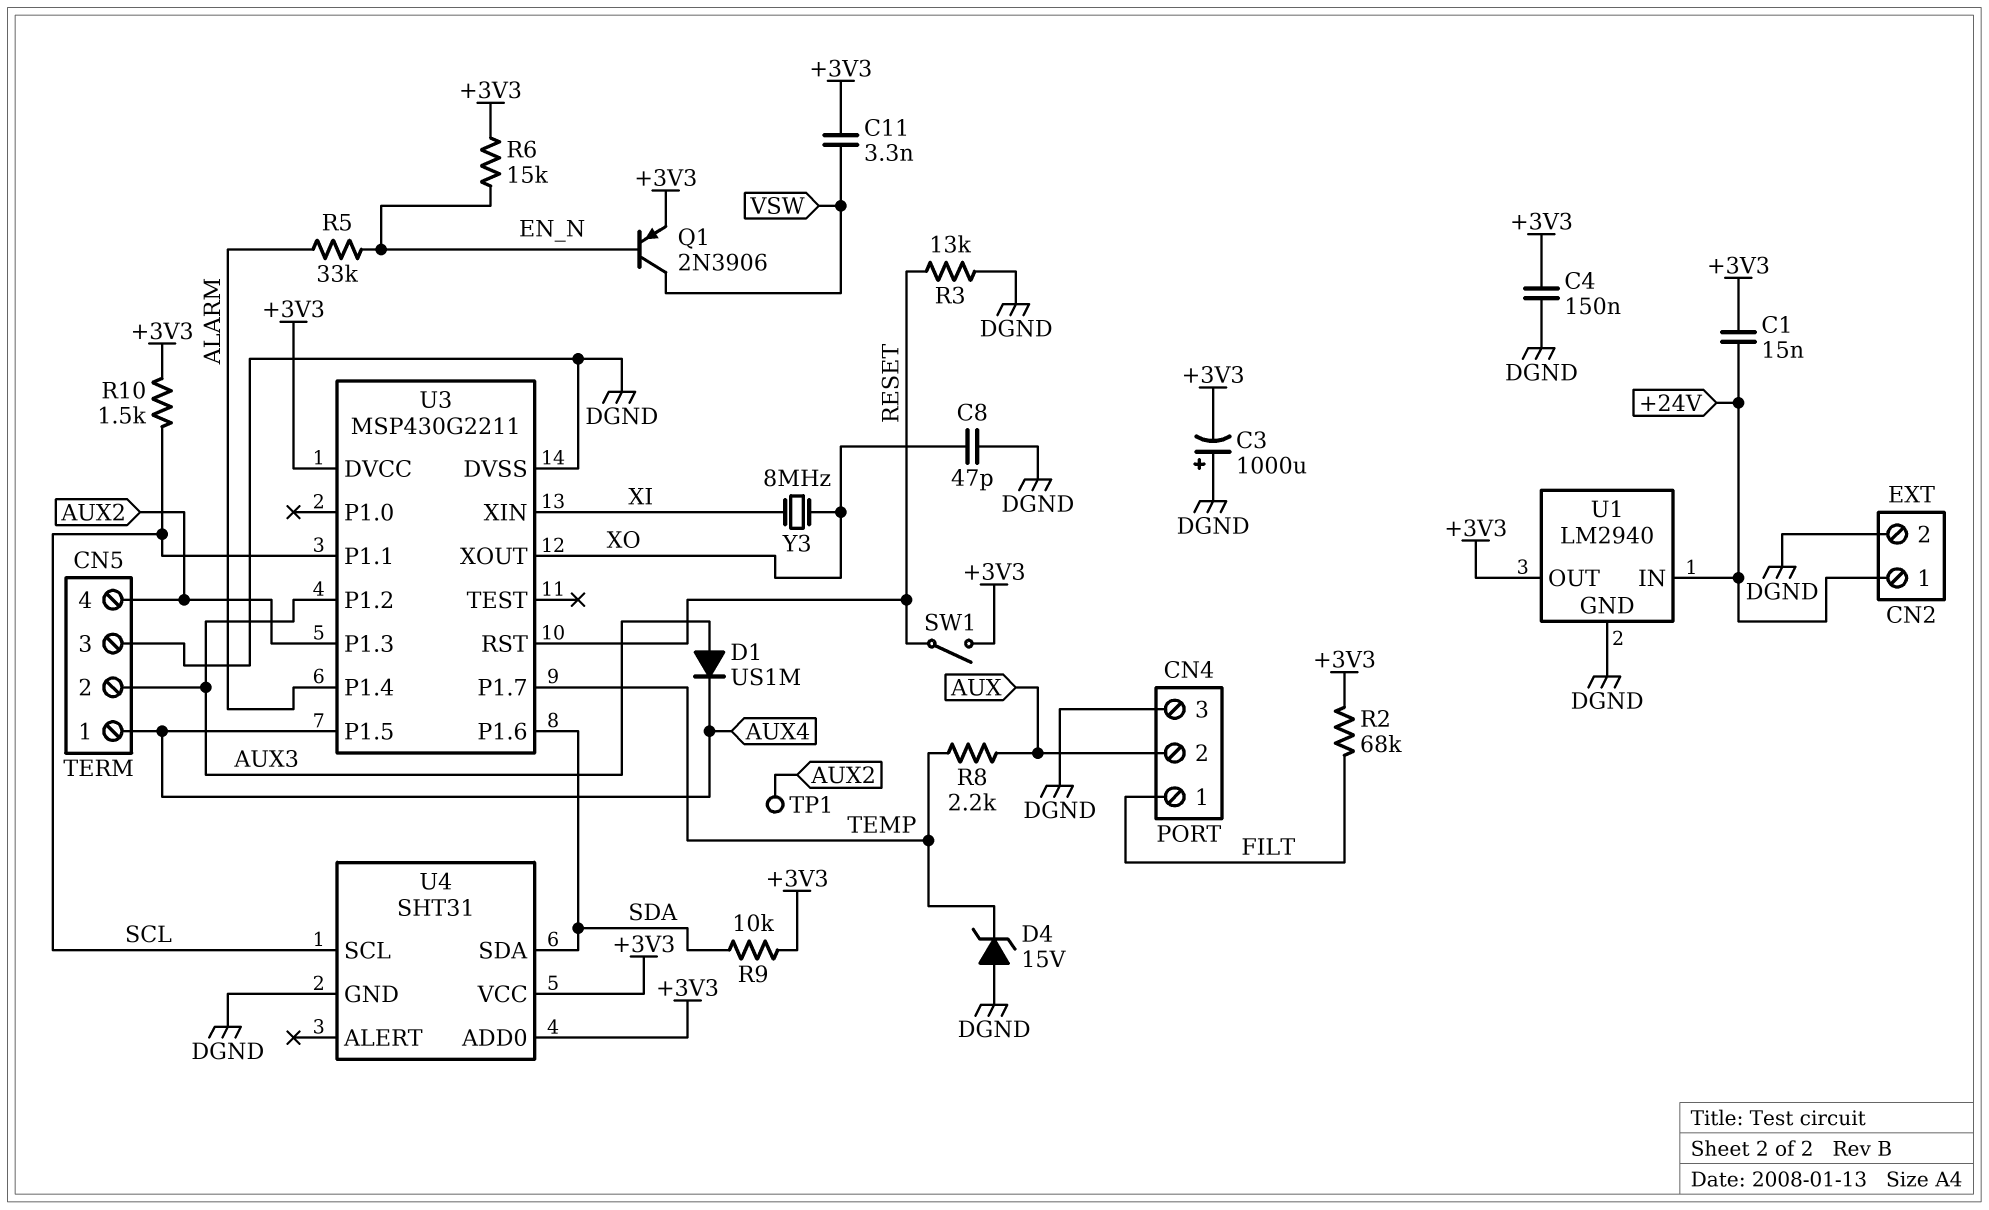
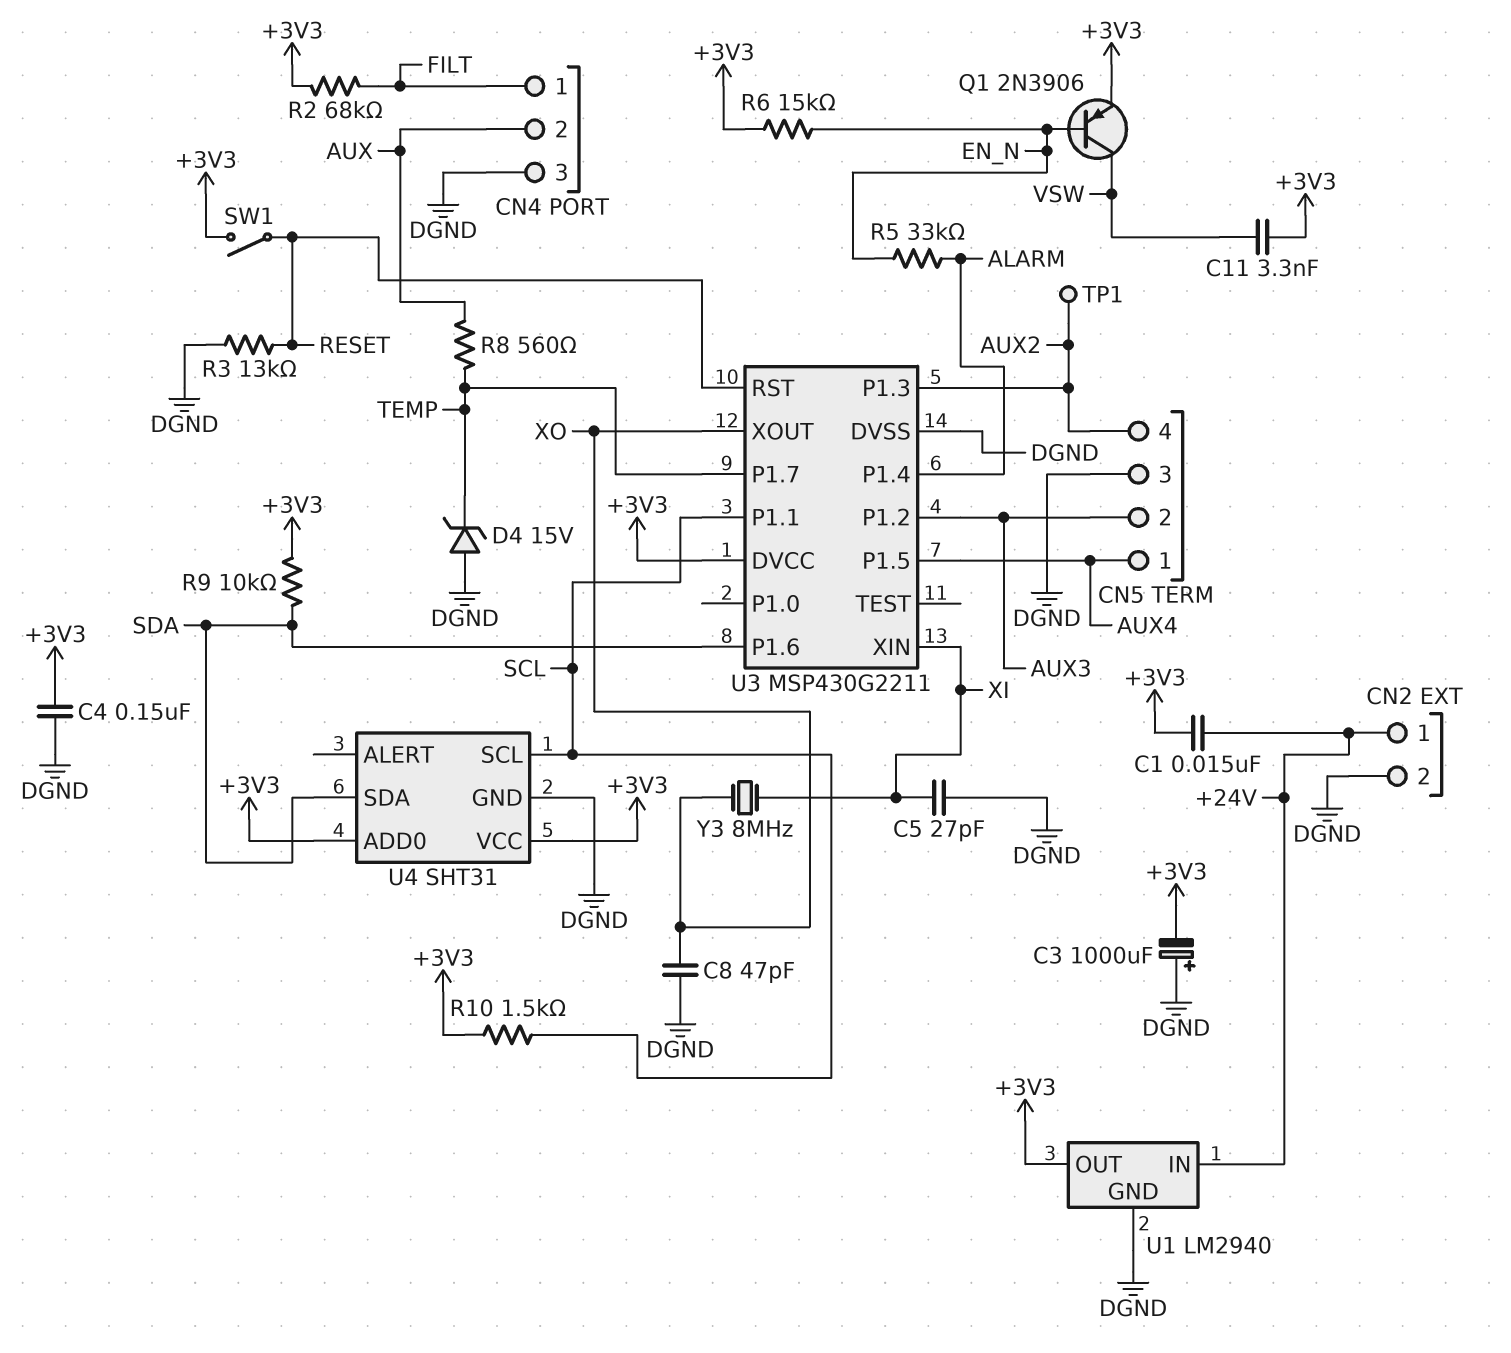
C5: none -> 27pF (DGND, XI)
D1: diode US1M (A AUX3, K AUX4) -> none
R8: 2.2k (AUX, TEMP) -> 560 (AUX, TEMP)

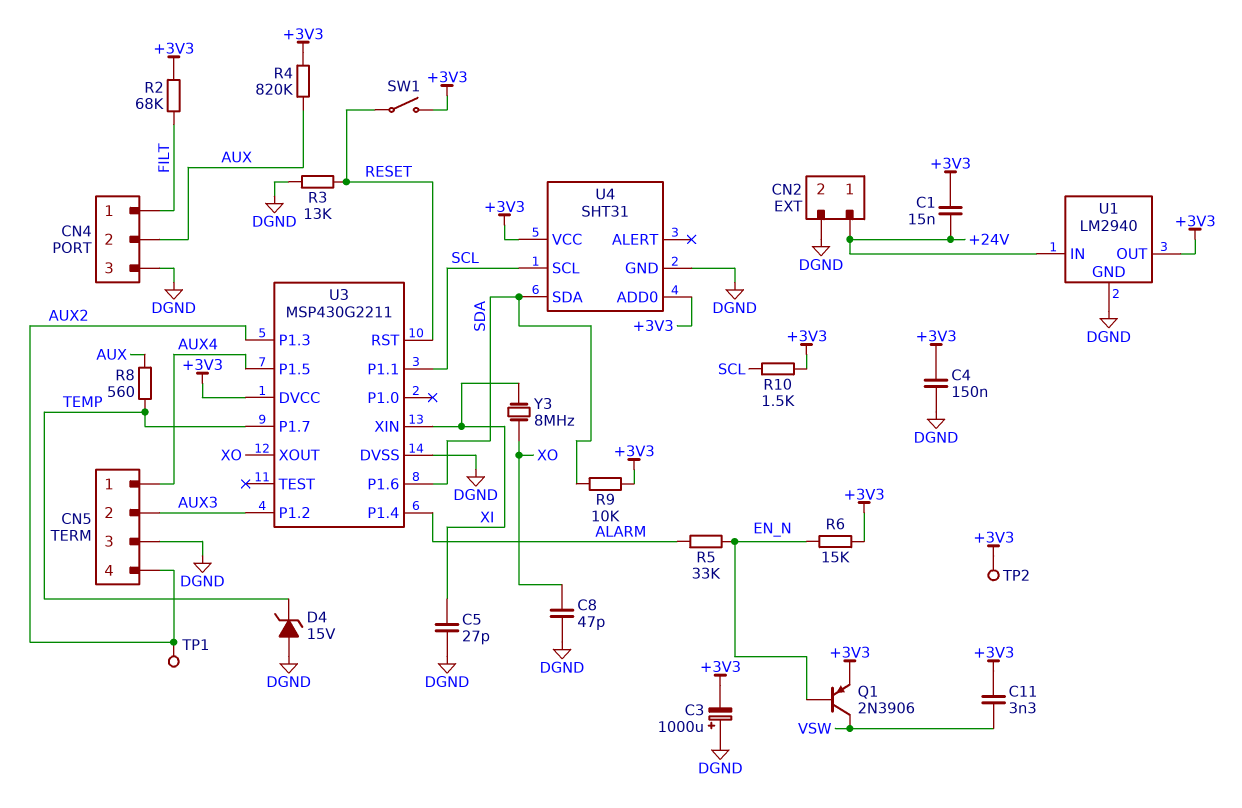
R4: none -> 820k (+3V3, AUX)
TP2: none -> test point (+3V3)

